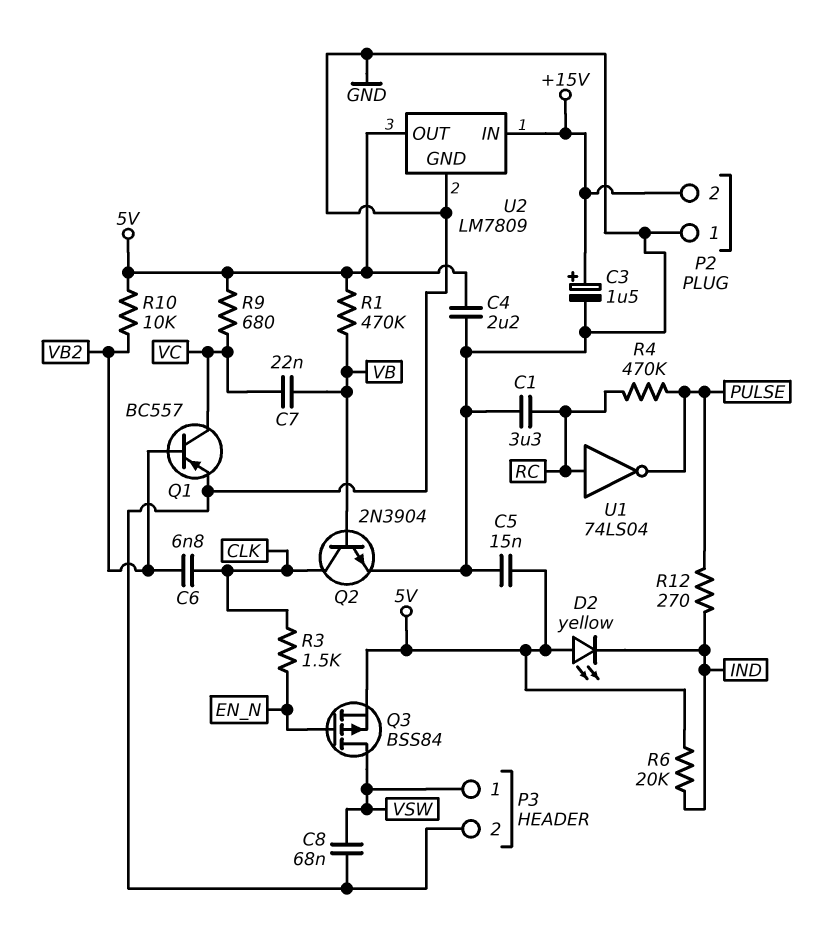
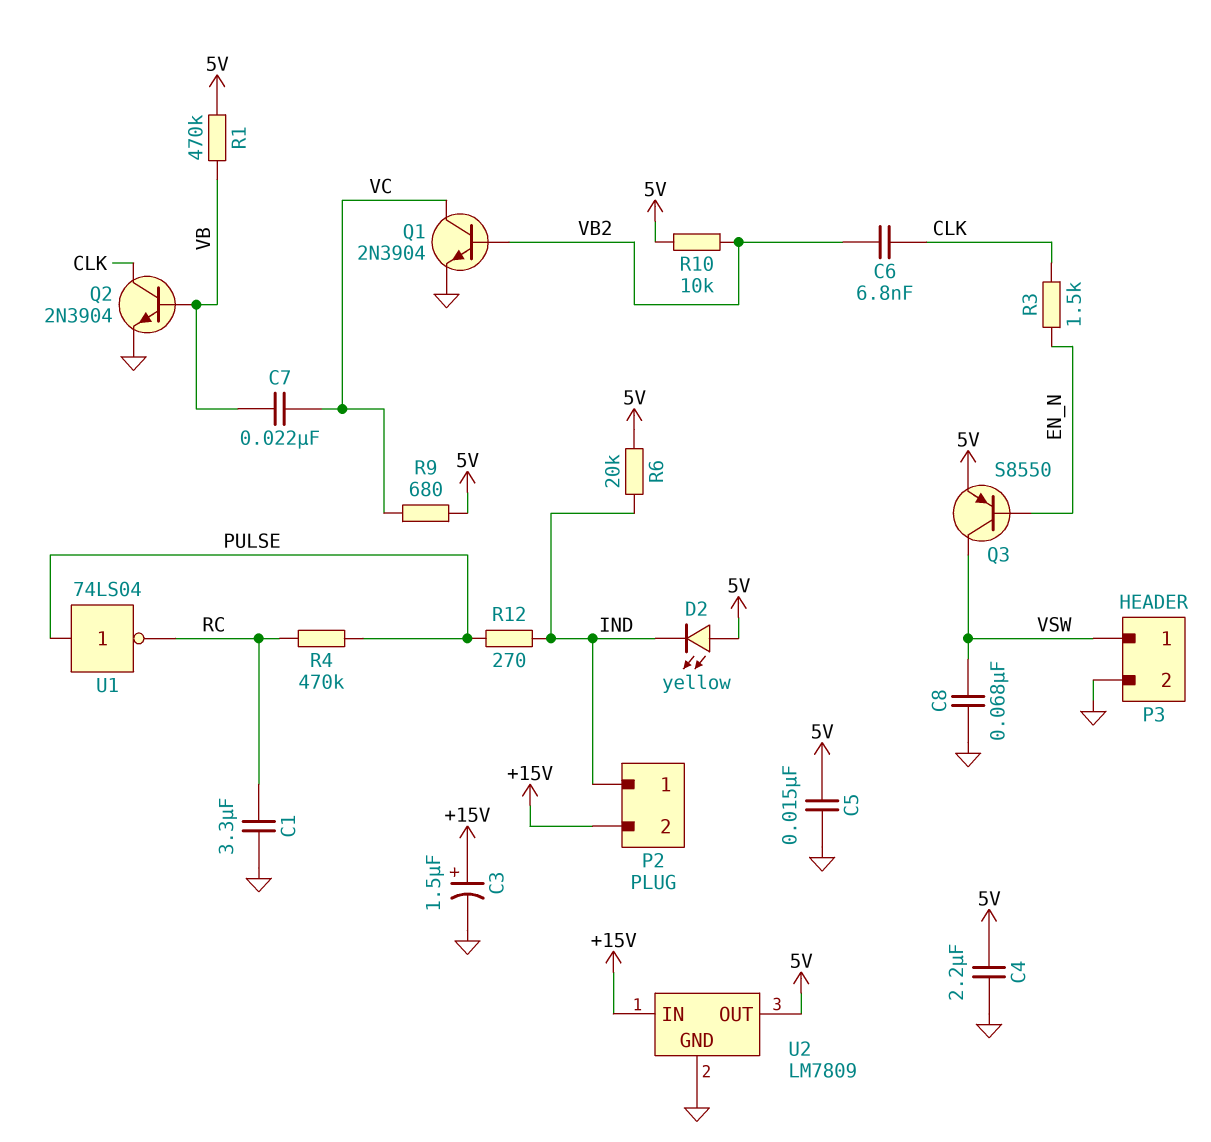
P2 pin 1: GND -> IND
Q1: PNP BC557 (B VB2, C VC, E GND) -> NPN 2N3904 (B VB2, C VC, E GND)
Q3: PMOS BSS84 (G EN_N, D VSW, S 5V) -> PNP S8550 (B EN_N, C VSW, E 5V)
U1: NOT 74LS04 (in RC, out PULSE) -> NOT 74LS04 (in PULSE, out RC)

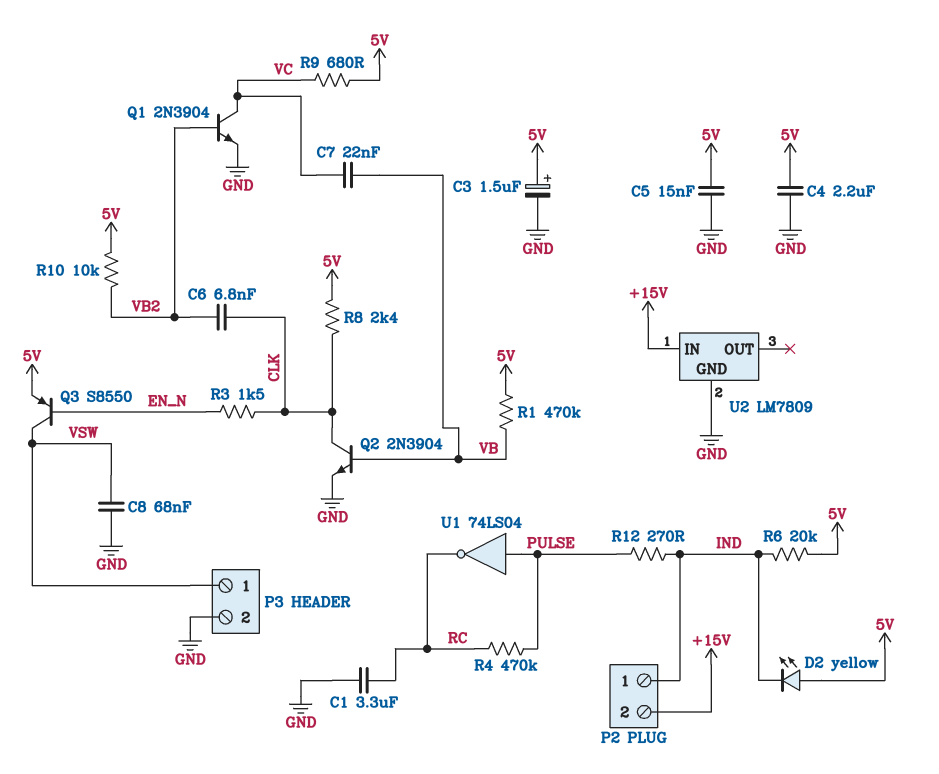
C3: 1.5uF (plus +15V, minus GND) -> 1.5uF (plus 5V, minus GND)
R8: none -> 2.4k (5V, CLK)
U2 pin OUT: 5V -> none

